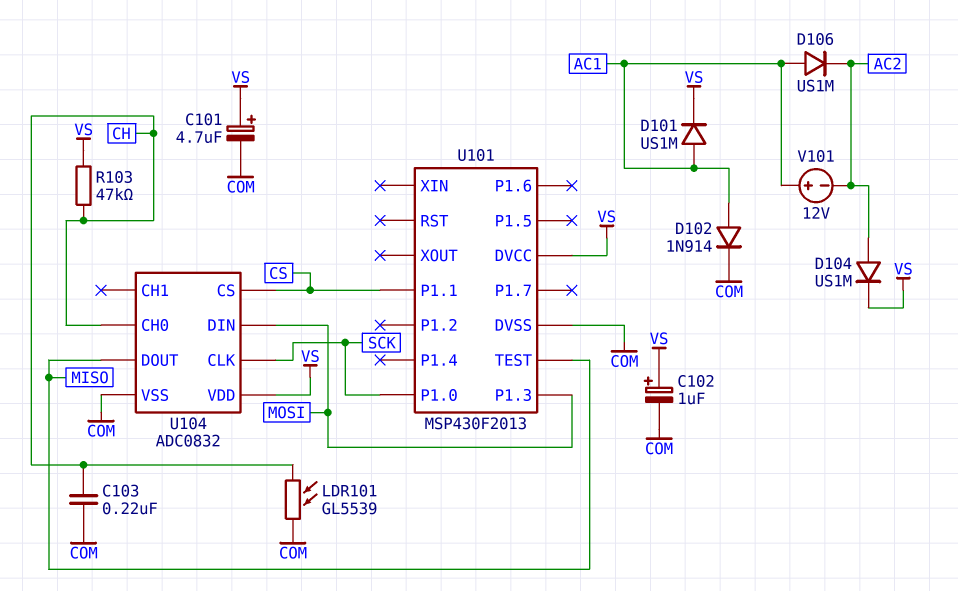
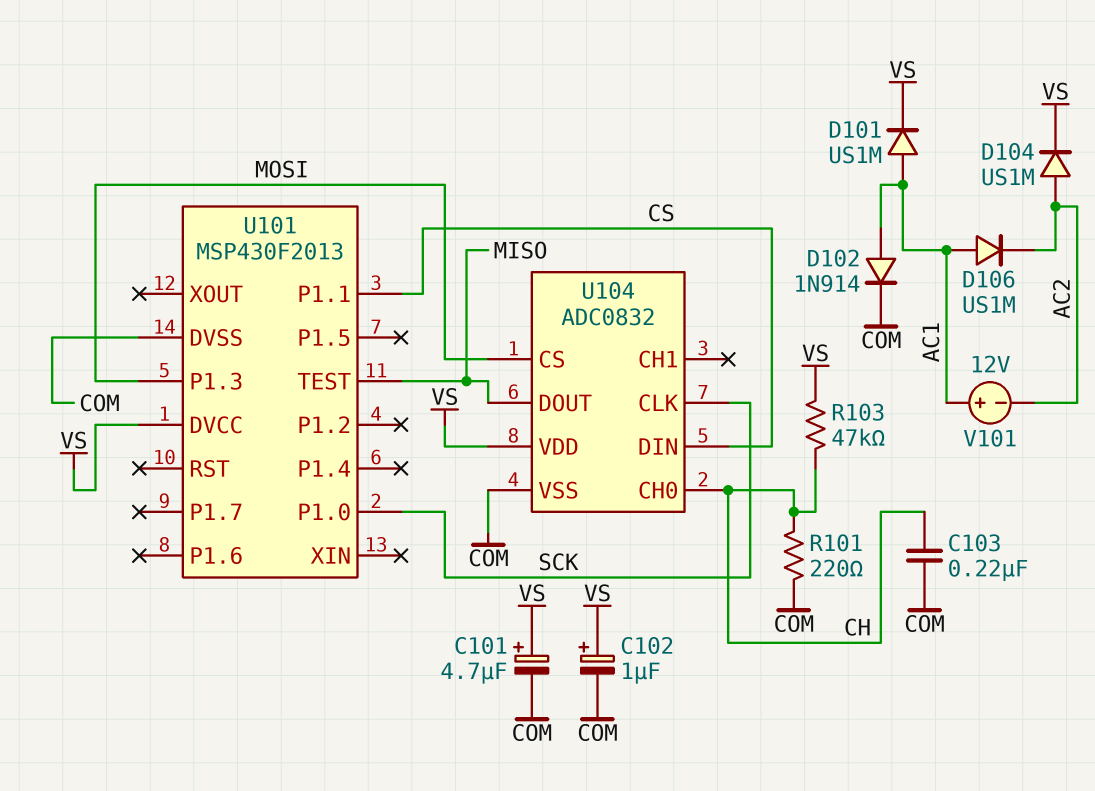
LDR101: GL5539 (CH, COM) -> none
R101: none -> 220 (CH, COM)
U104 pin CS: CS -> MOSI
U104 pin DIN: MOSI -> CS

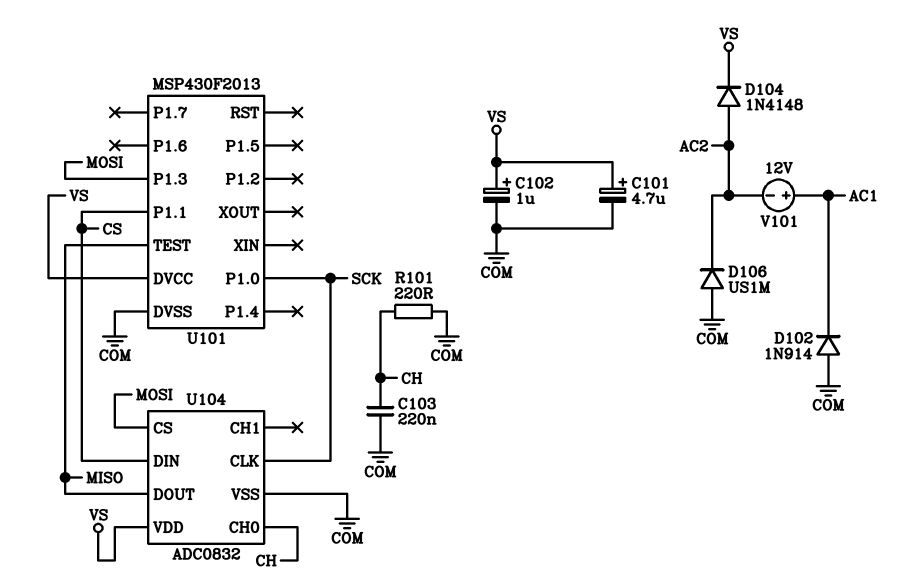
D101: diode US1M (A AC1, K VS) -> none
D102: diode 1N914 (A AC1, K COM) -> diode 1N914 (A COM, K AC1)
D104: diode US1M (A AC2, K VS) -> diode 1N4148 (A AC2, K VS)
D106: diode US1M (A AC1, K AC2) -> diode US1M (A COM, K AC2)
R103: 47k (CH, VS) -> none

